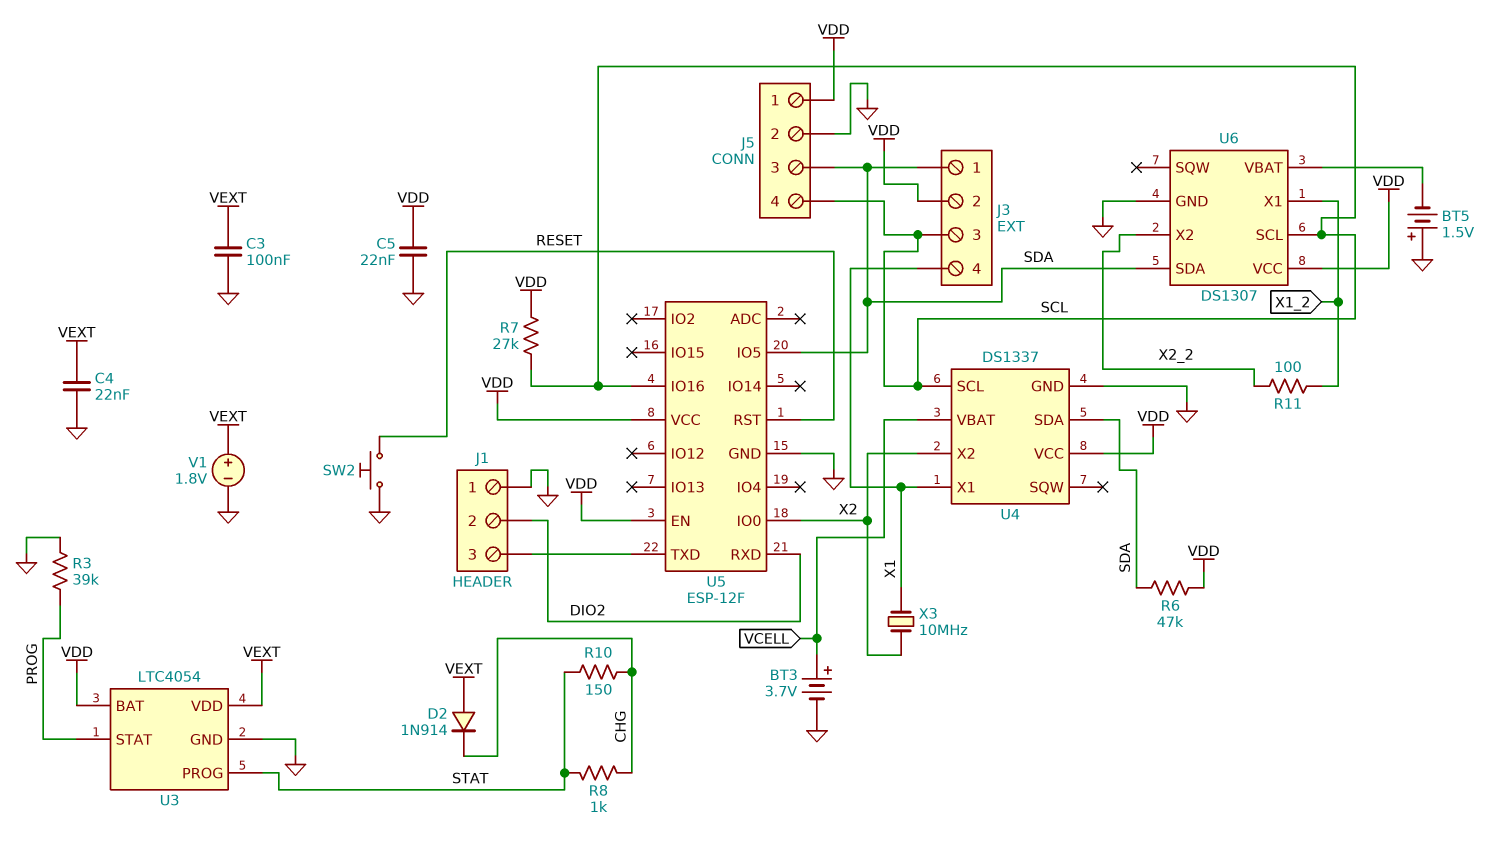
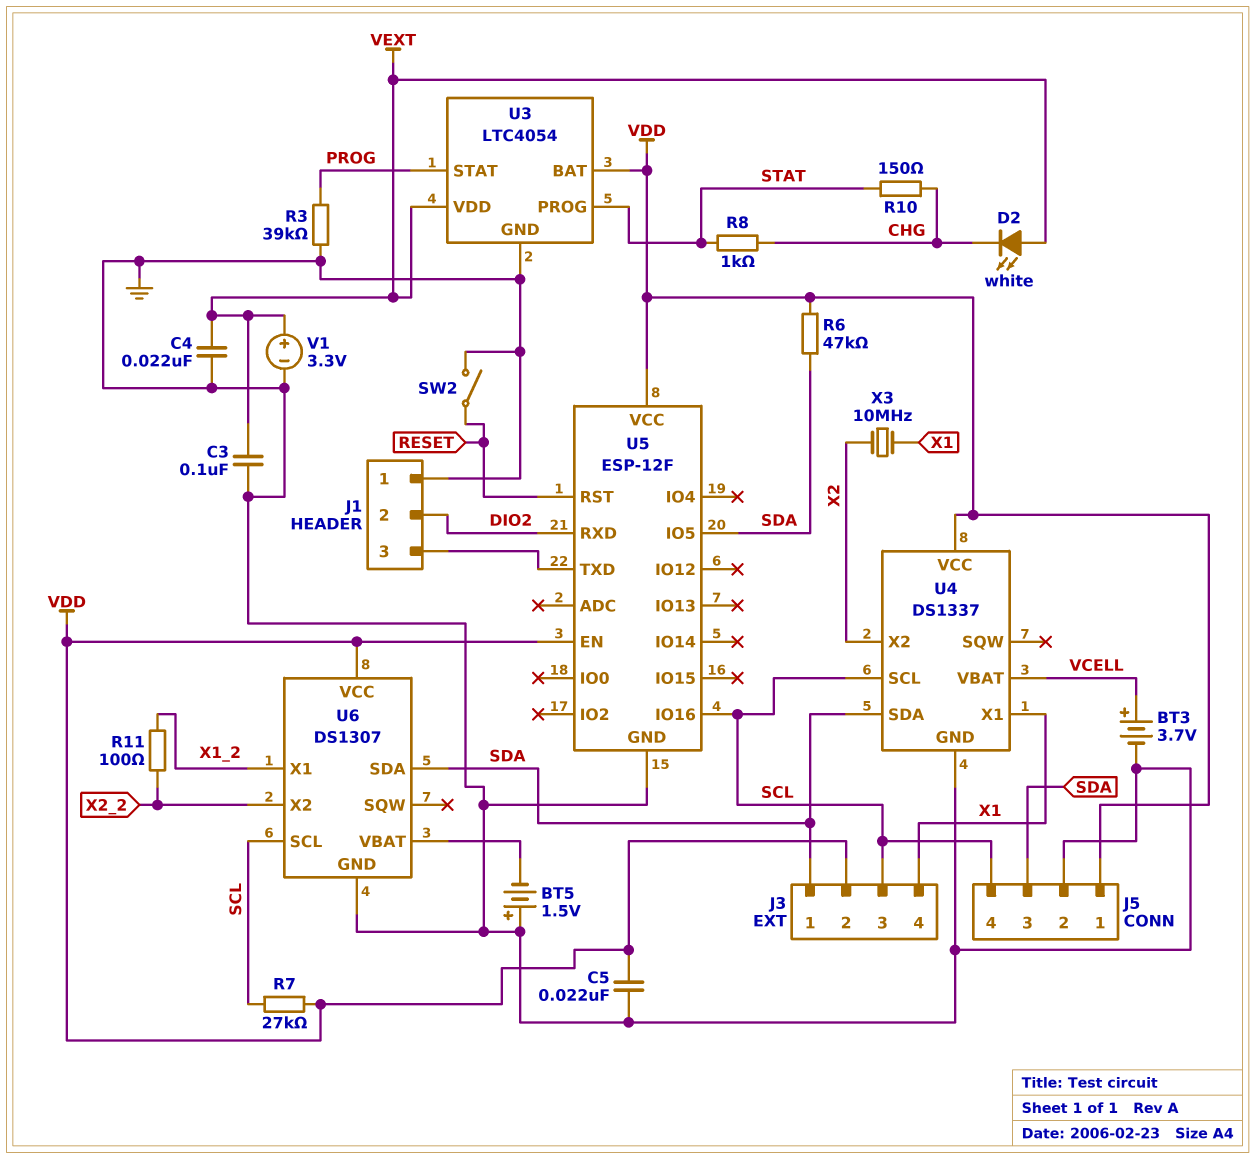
D2: diode 1N914 (A VEXT, K CHG) -> LED white (A VEXT, K CHG)
SW2: button (GND, RESET) -> switch (GND, RESET)
U5 pin IO0: X2 -> none
V1: 1.8V (plus VEXT, minus GND) -> 3.3V (plus VEXT, minus GND)

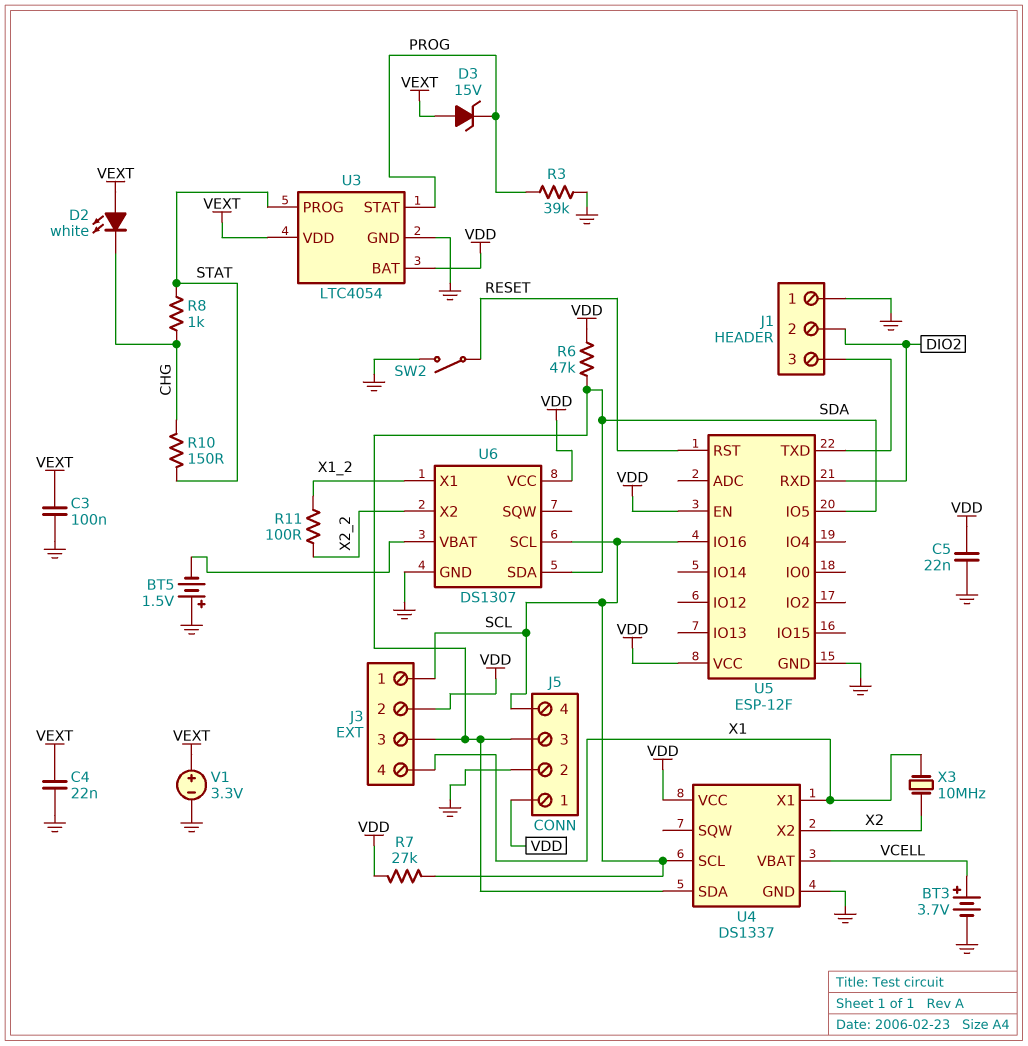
D3: none -> zener 15V (A VEXT, K PROG)
J3 pin 1: SDA -> SCL
J3 pin 3: SCL -> SDA

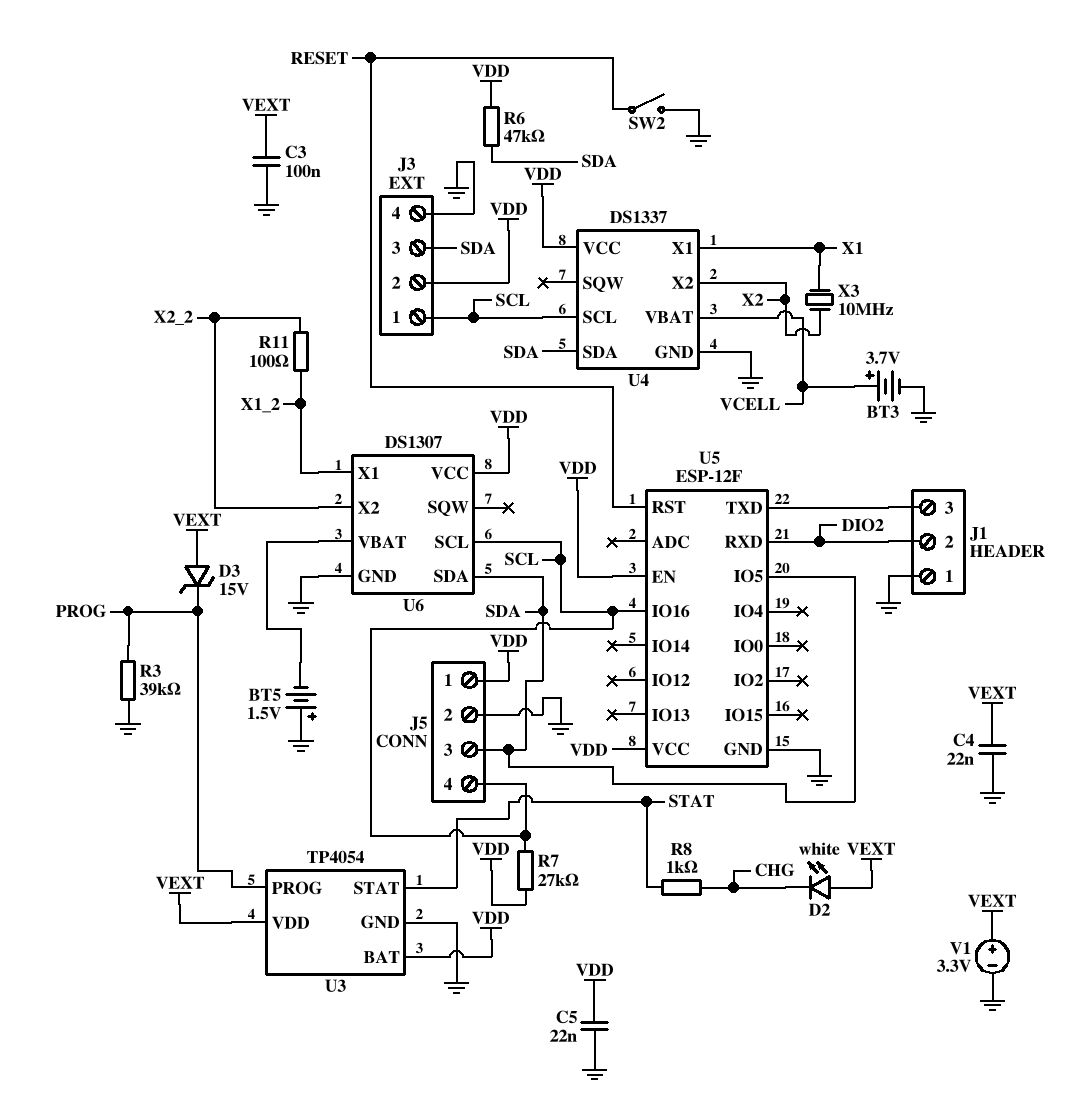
J3 pin 4: X1 -> GND
R10: 150 (CHG, STAT) -> none
U3: LTC4054 -> TP4054
U3 pin PROG: STAT -> PROG
U3 pin STAT: PROG -> STAT

